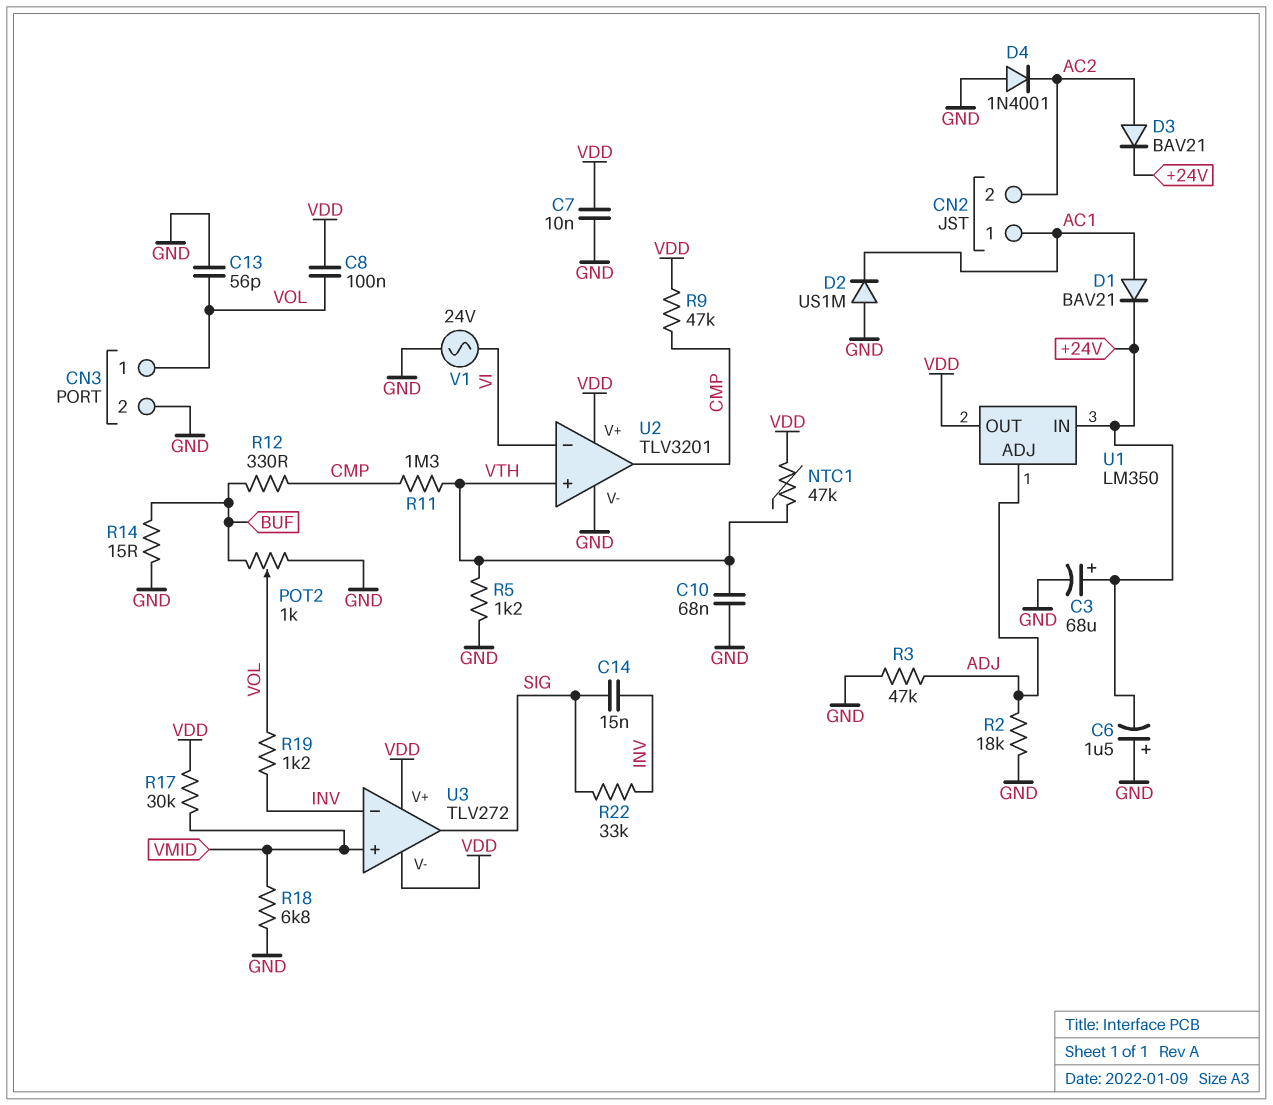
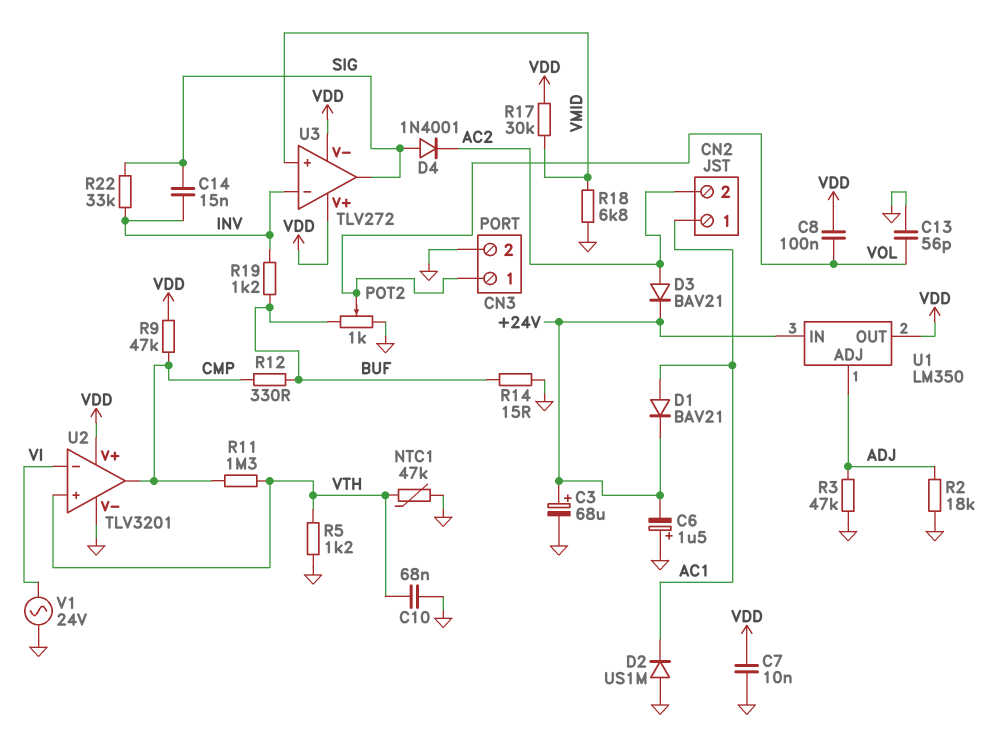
D4: diode 1N4001 (A GND, K AC2) -> diode 1N4001 (A SIG, K AC2)
NTC1: 47k (VDD, VTH) -> 47k (GND, VTH)
R19: 1.2k (INV, VOL) -> 1.2k (BUF, INV)

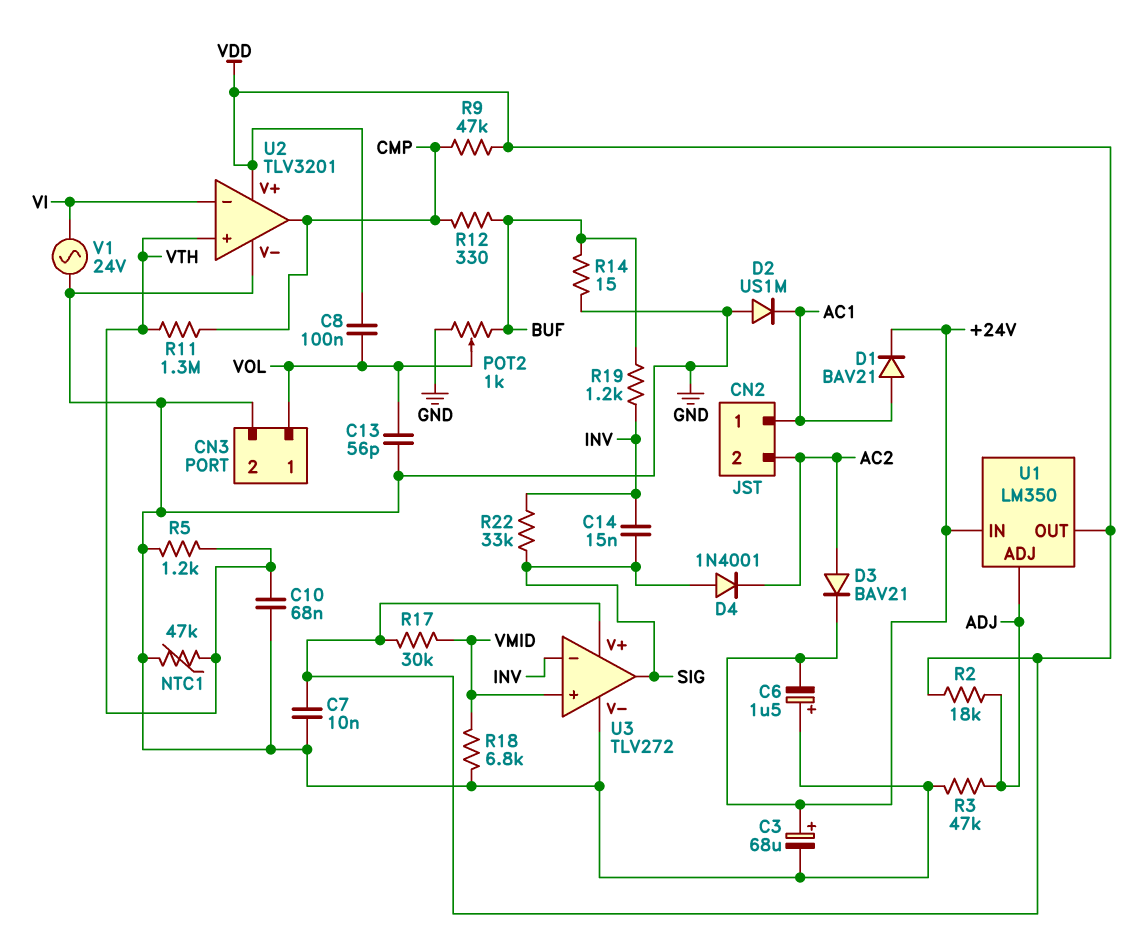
R2: 18k (ADJ, GND) -> 18k (ADJ, VDD)
U3 pin V-: VDD -> GND

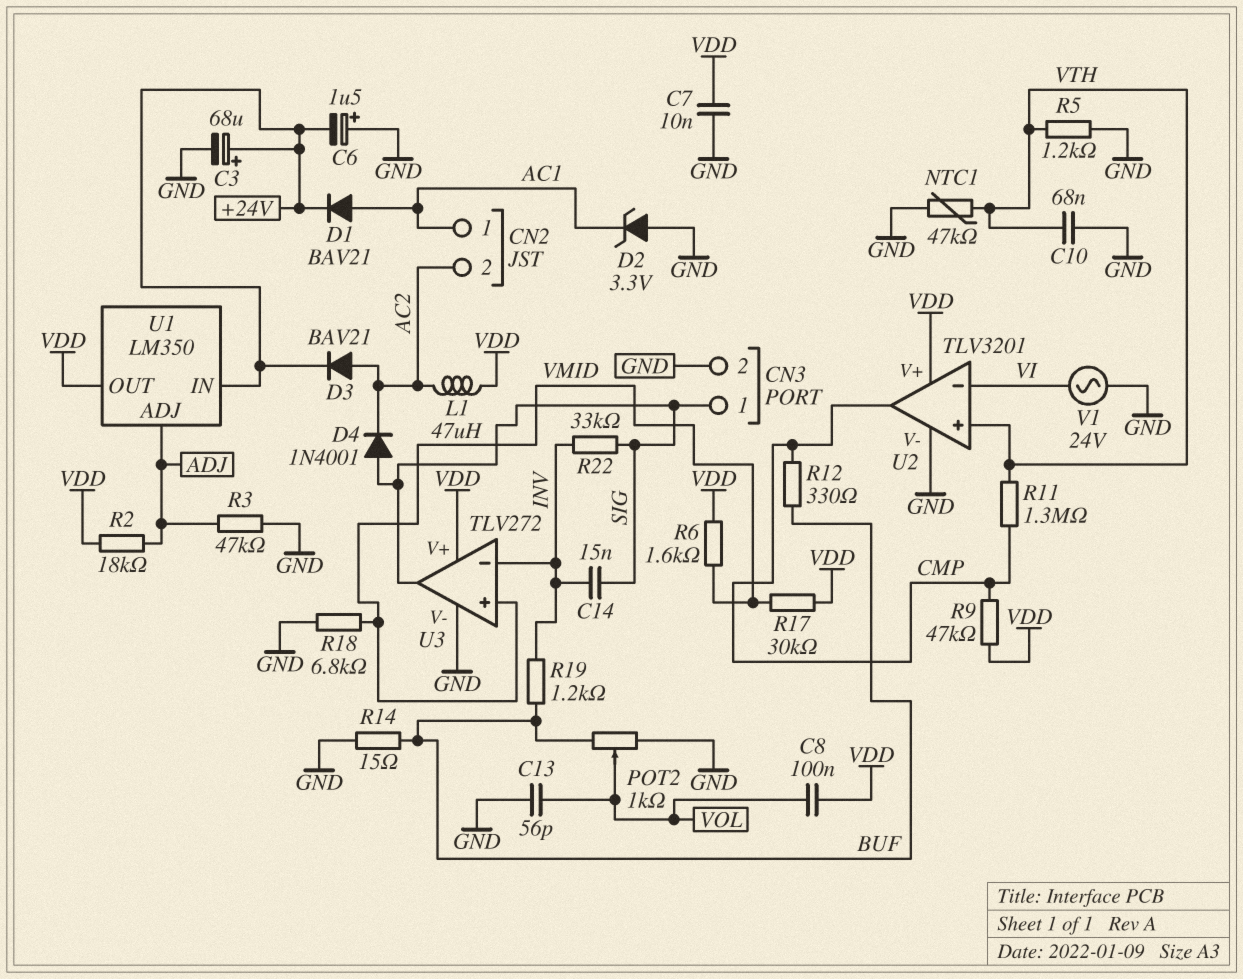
CN3 pin 1: VOL -> SIG
D2: diode US1M (A GND, K AC1) -> zener 3.3V (A GND, K AC1)
L1: none -> 47uH (AC2, VDD)
R6: none -> 1.6k (VDD, VMID)

